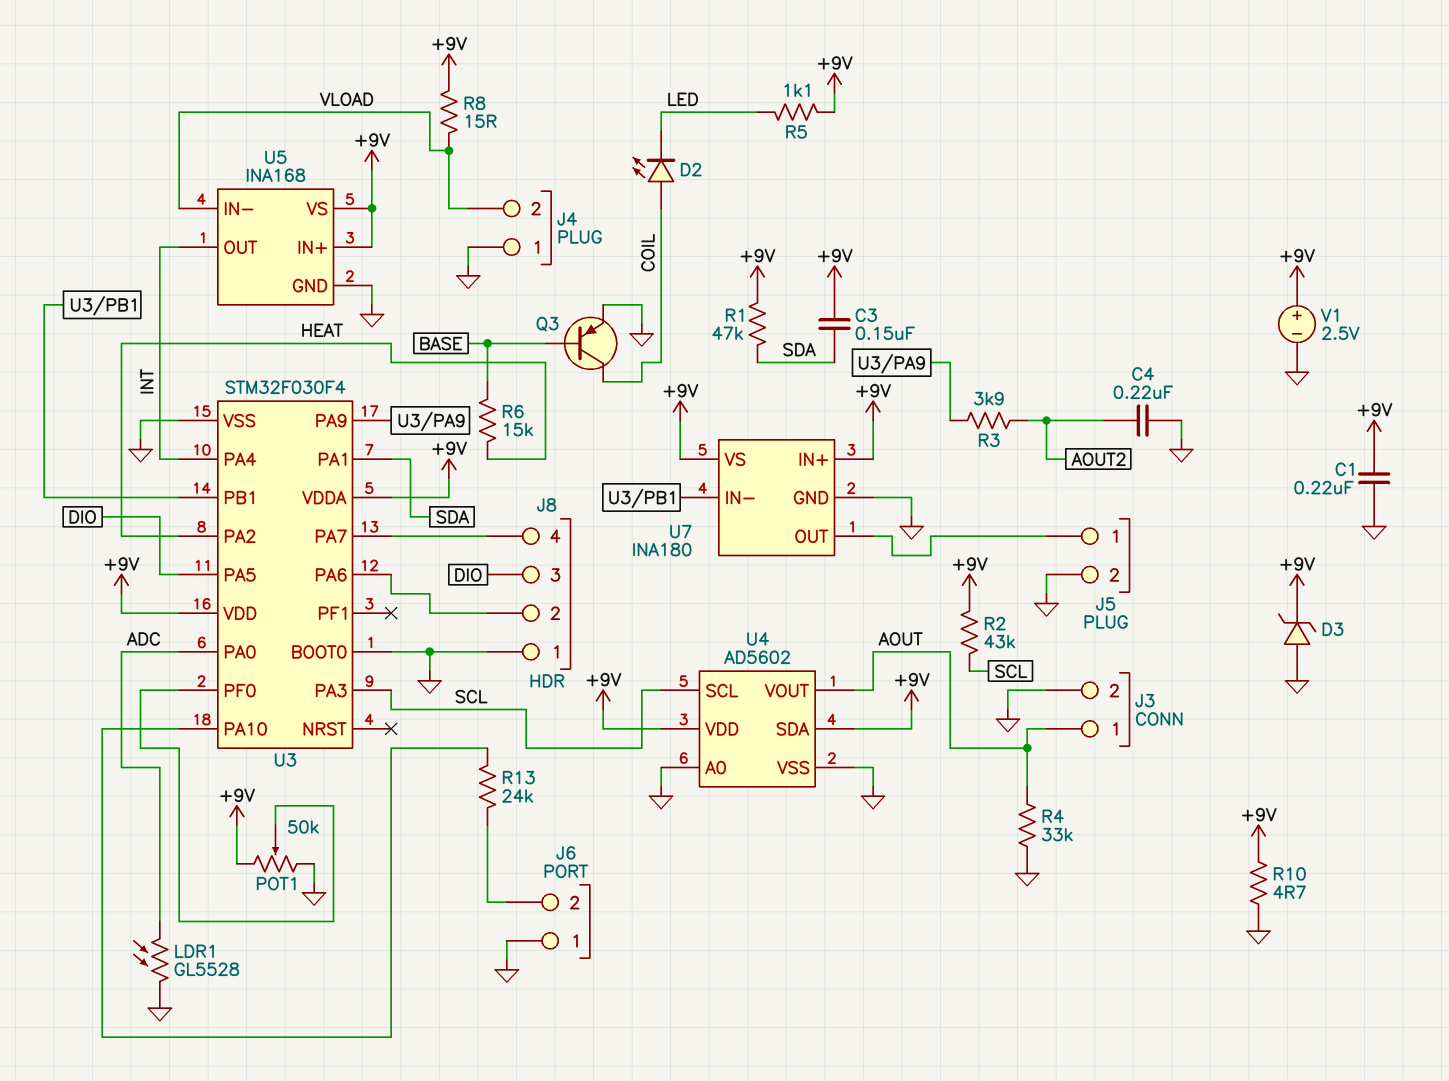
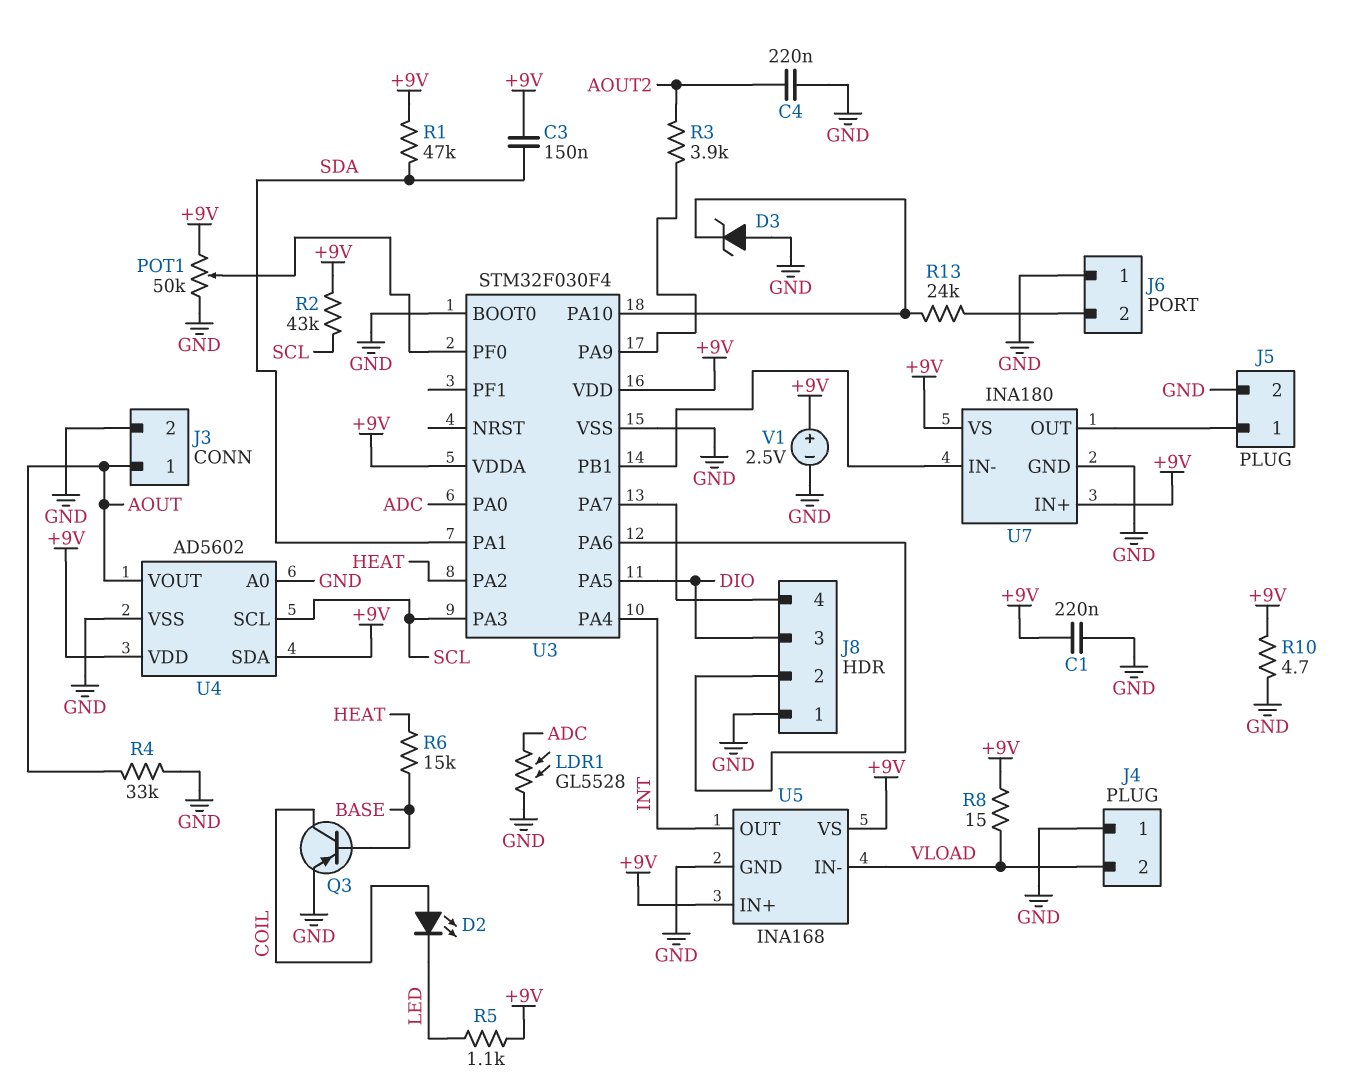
D3: zener (A GND, K +9V) -> zener (A GND, K U3/PA10)

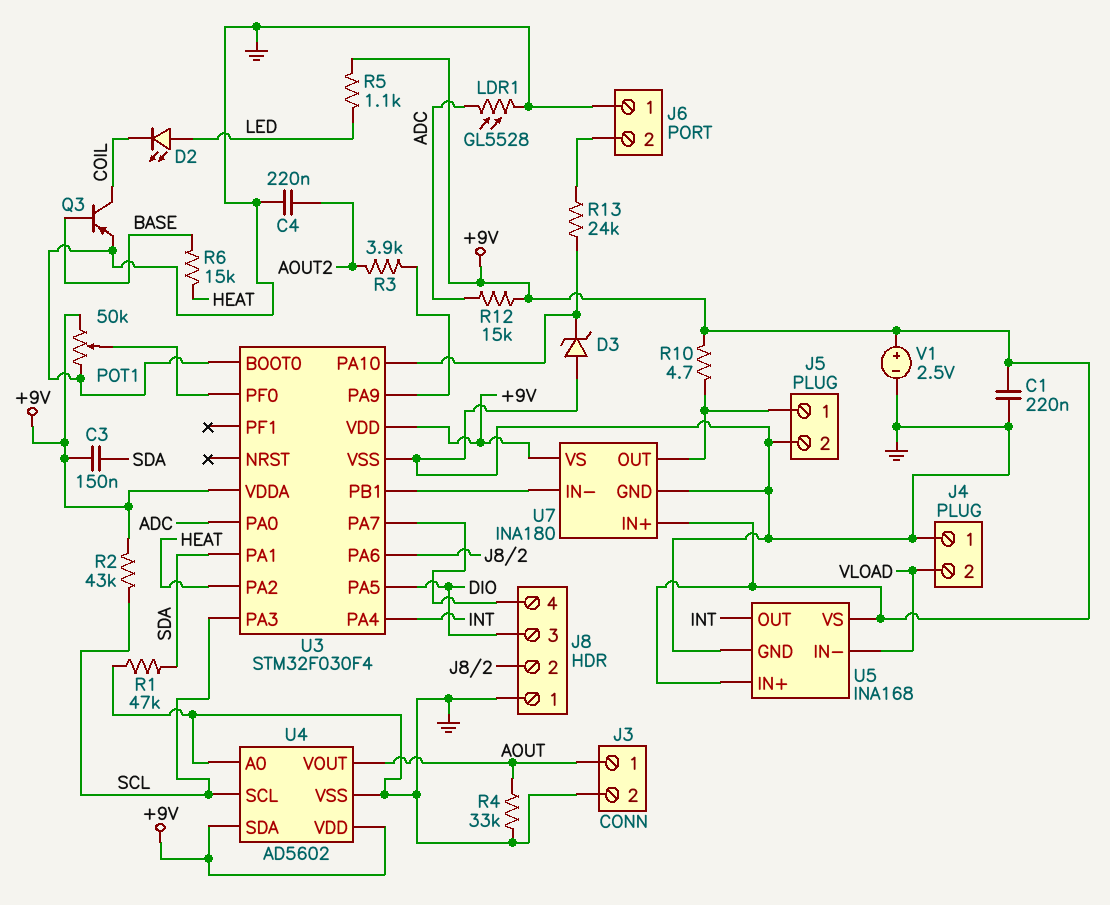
D2: LED (A COIL, K LED) -> LED (A LED, K COIL)
R1: 47k (+9V, SDA) -> 47k (GND, SDA)
R8: 15 (+9V, VLOAD) -> none
R10: 4.7 (+9V, GND) -> 4.7 (+9V, J5/1)
R12: none -> 15k (+9V, ADC)

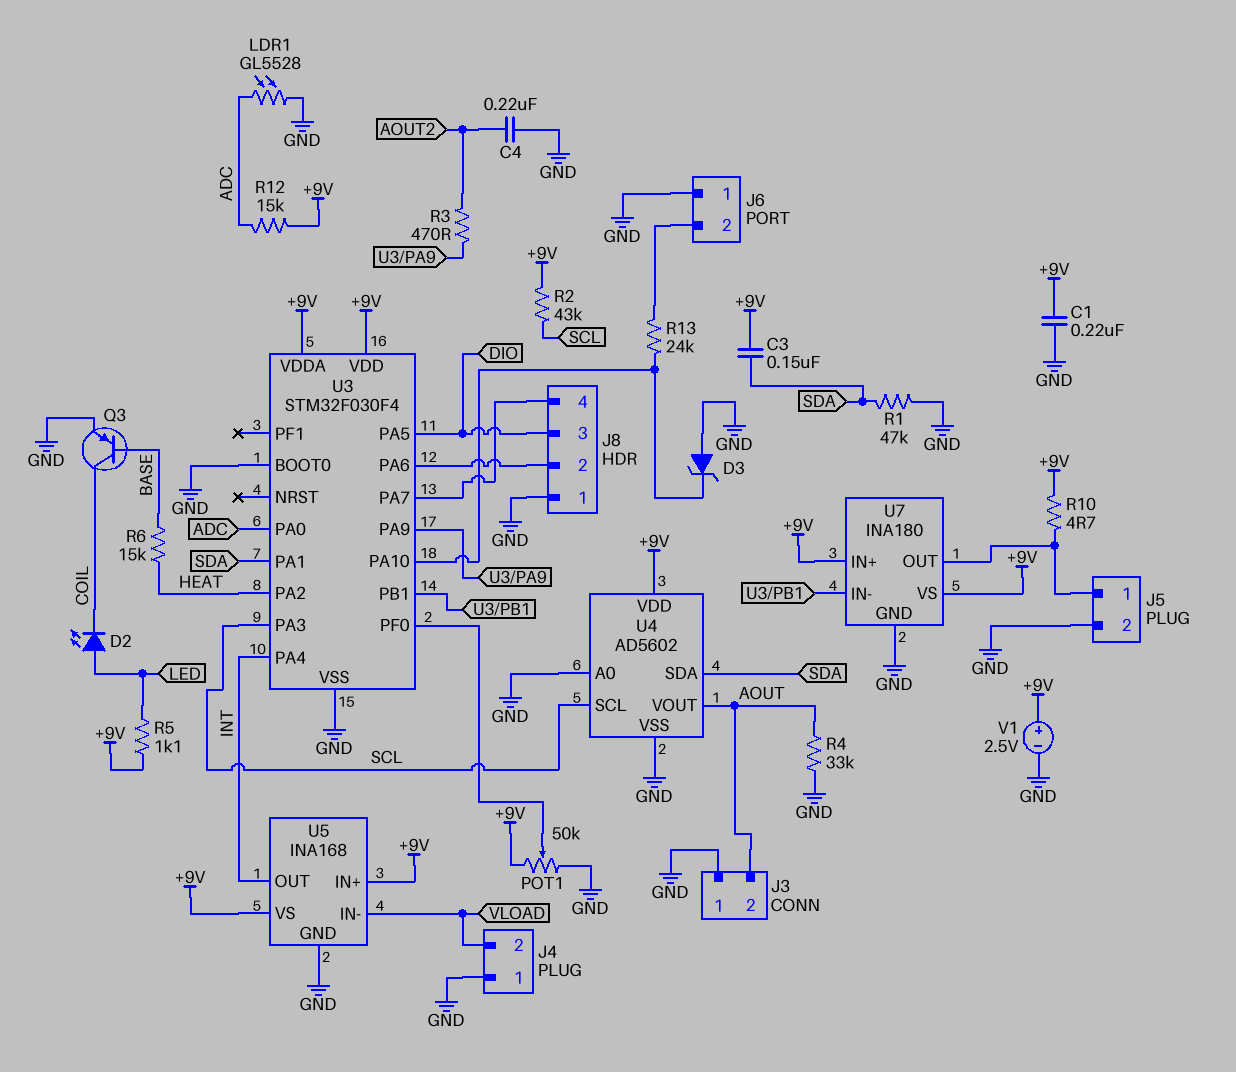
J3 pin 1: AOUT -> GND
J3 pin 2: GND -> AOUT
R3: 3.9k (AOUT2, U3/PA9) -> 470 (AOUT2, U3/PA9)
U4 pin SDA: +9V -> SDA

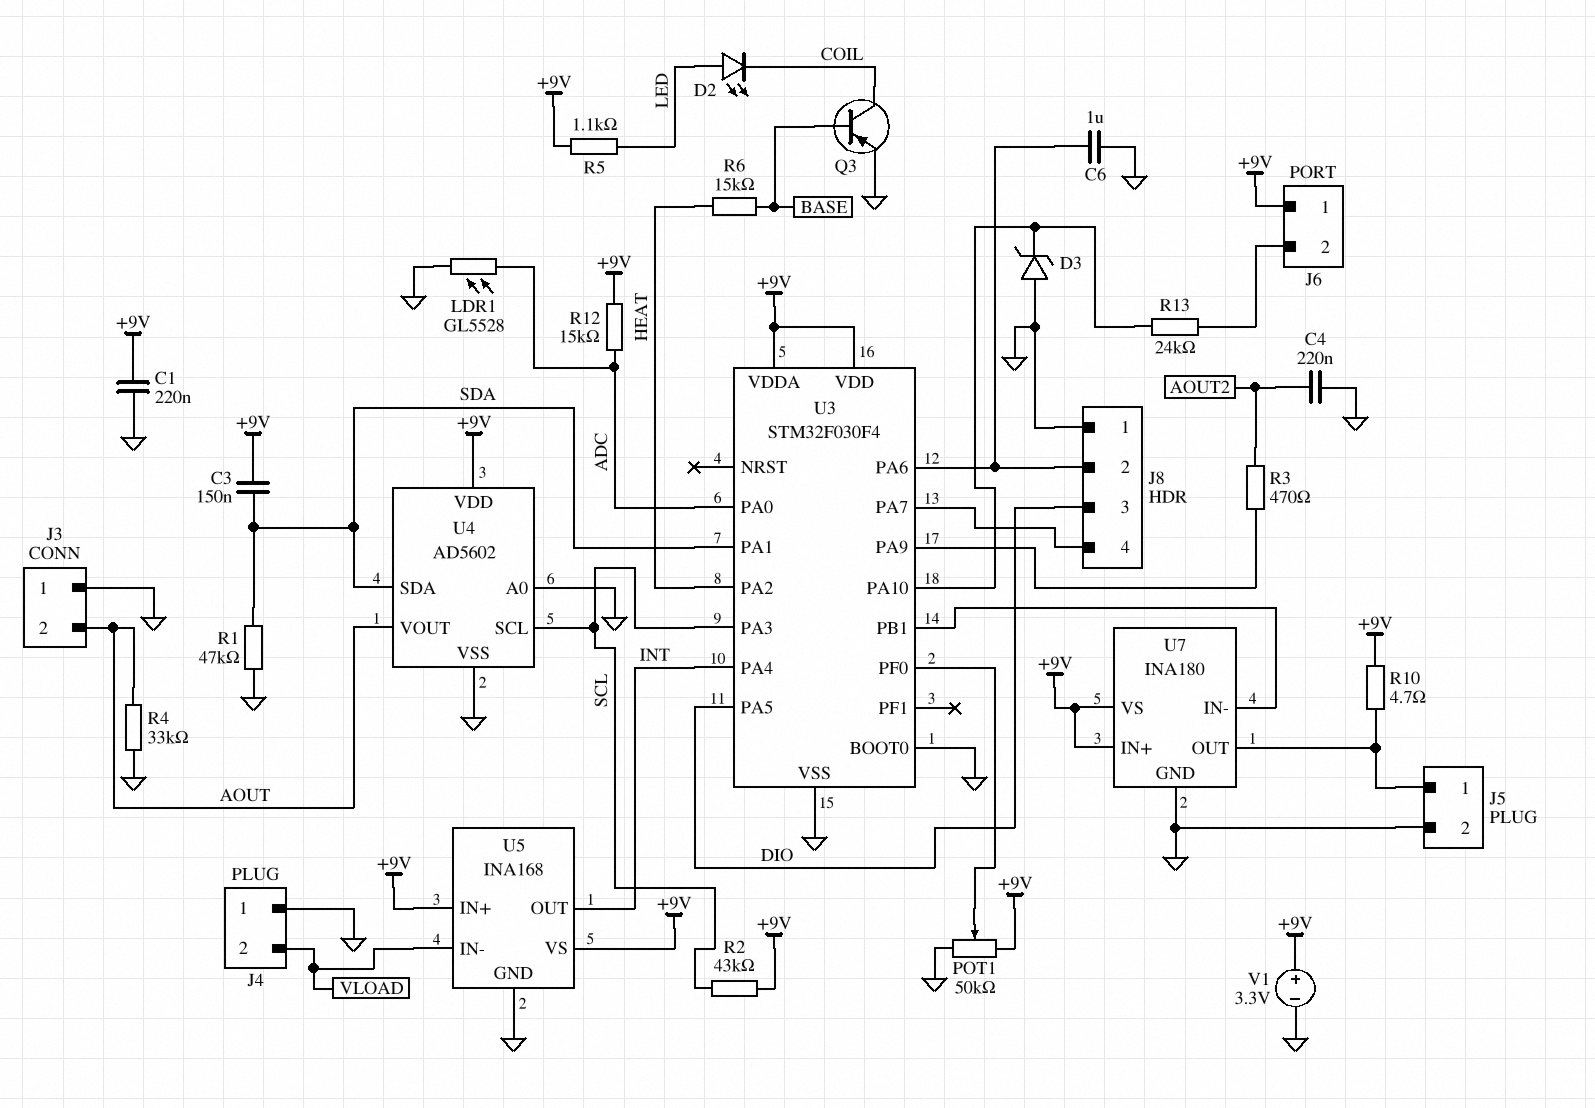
C6: none -> 1uF (GND, J8/2)
J6 pin 1: GND -> +9V
V1: 2.5V (plus +9V, minus GND) -> 3.3V (plus +9V, minus GND)

